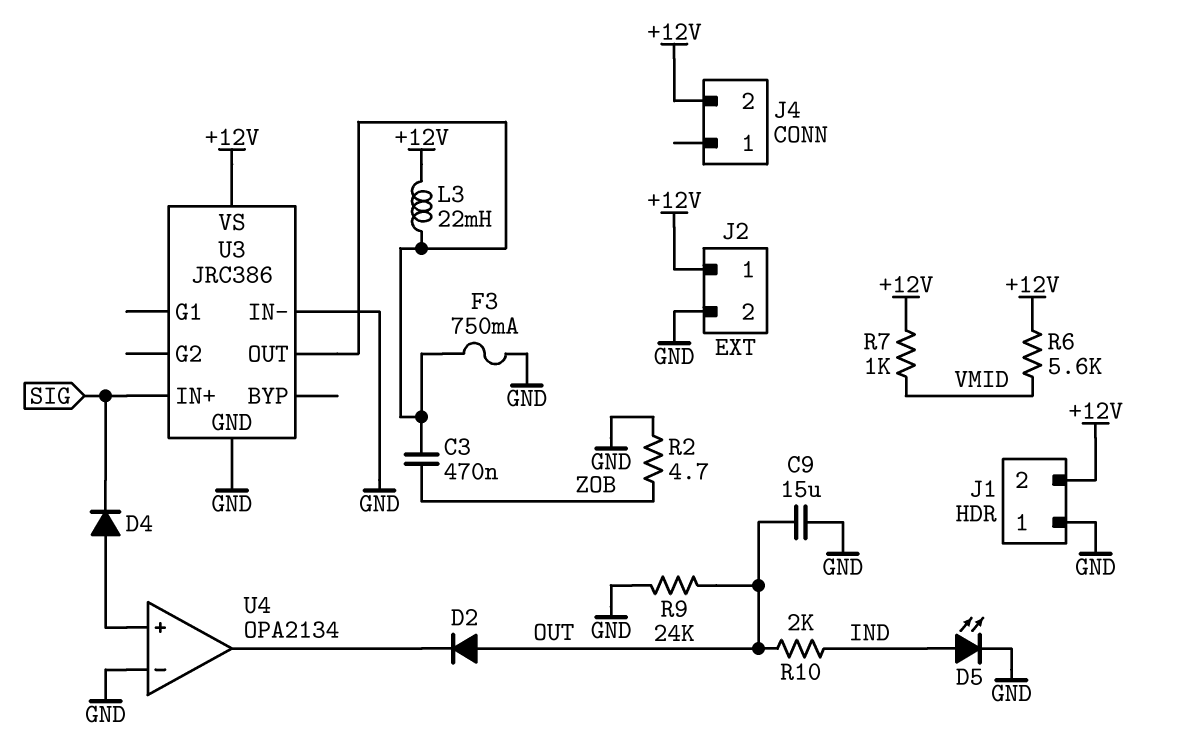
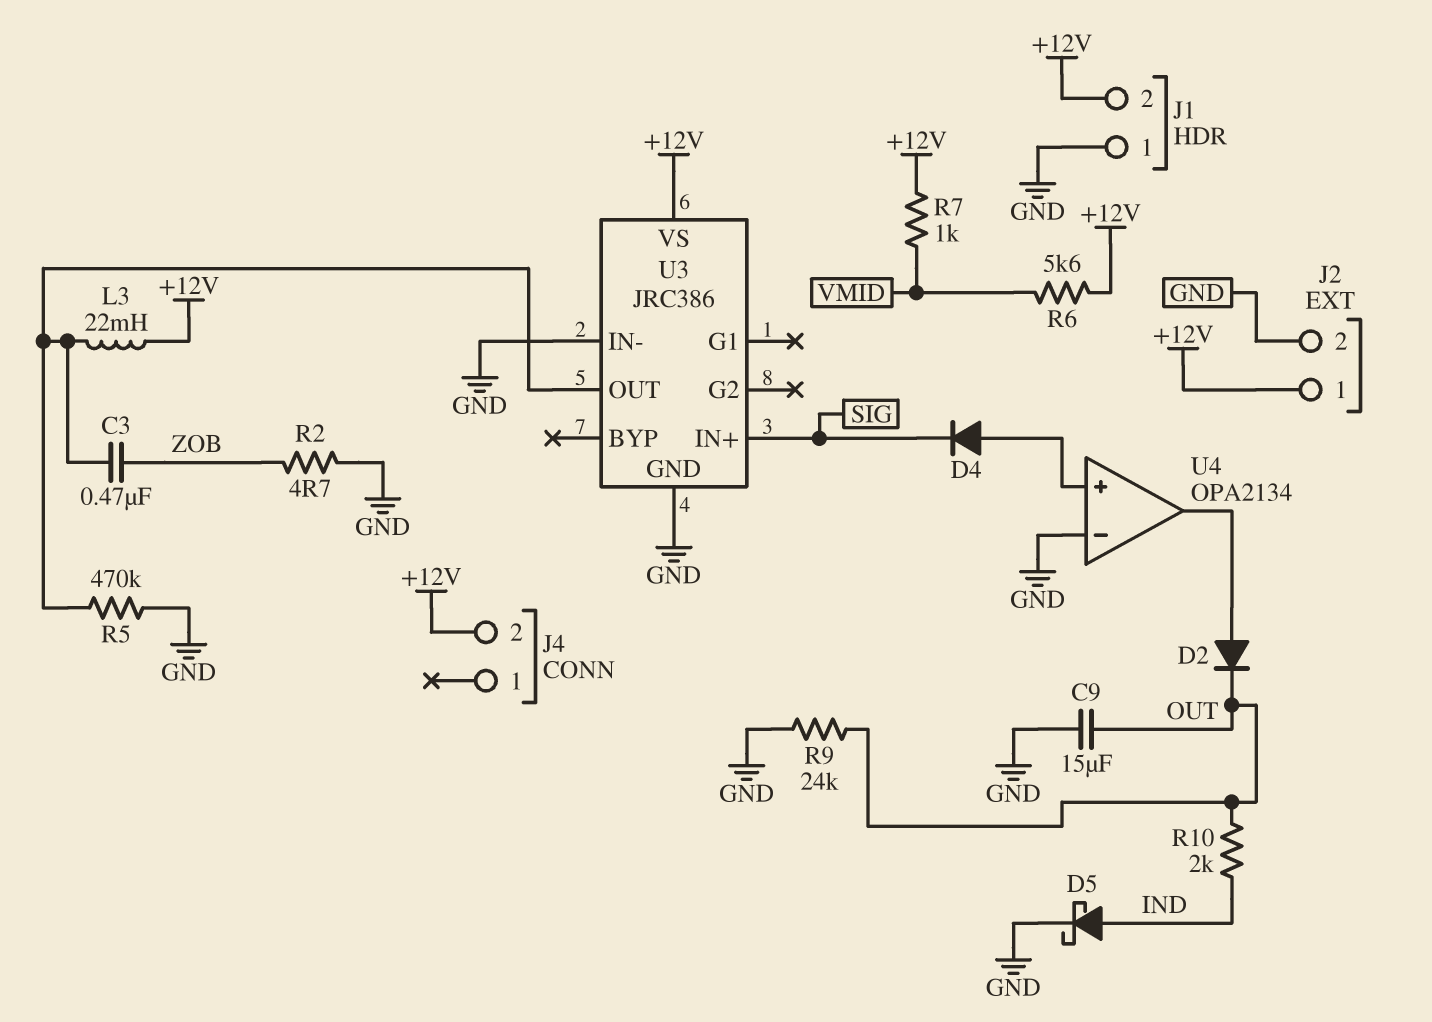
D2: diode (A OUT, K U4/out) -> diode (A U4/out, K OUT)
D5: LED (A IND, K GND) -> schottky (A IND, K GND)
F3: 750mA (GND, U3/OUT) -> none
R5: none -> 470k (GND, U3/OUT)

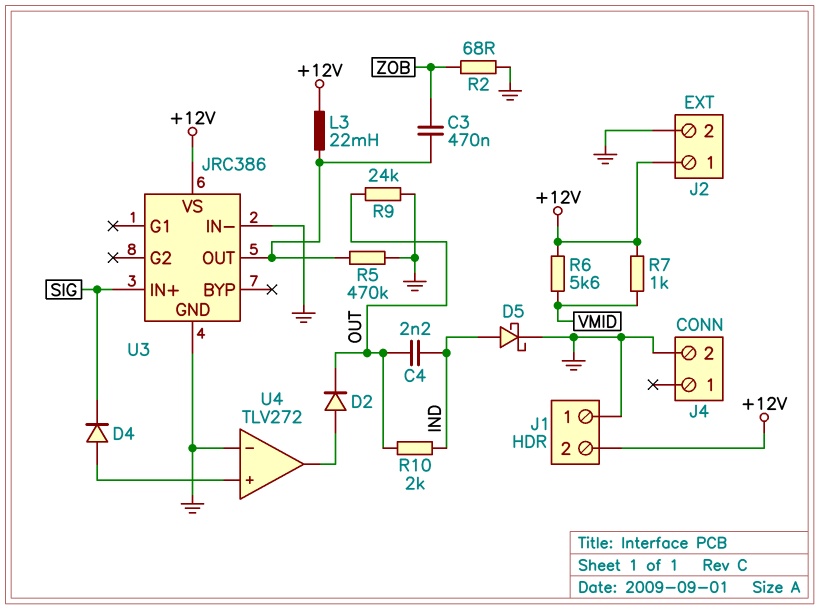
C4: none -> 2.2nF (IND, OUT)
C9: 15uF (GND, OUT) -> none
J4 pin 2: +12V -> GND
R2: 4.7 (GND, ZOB) -> 68 (GND, ZOB)
U4: OPA2134 -> TLV272

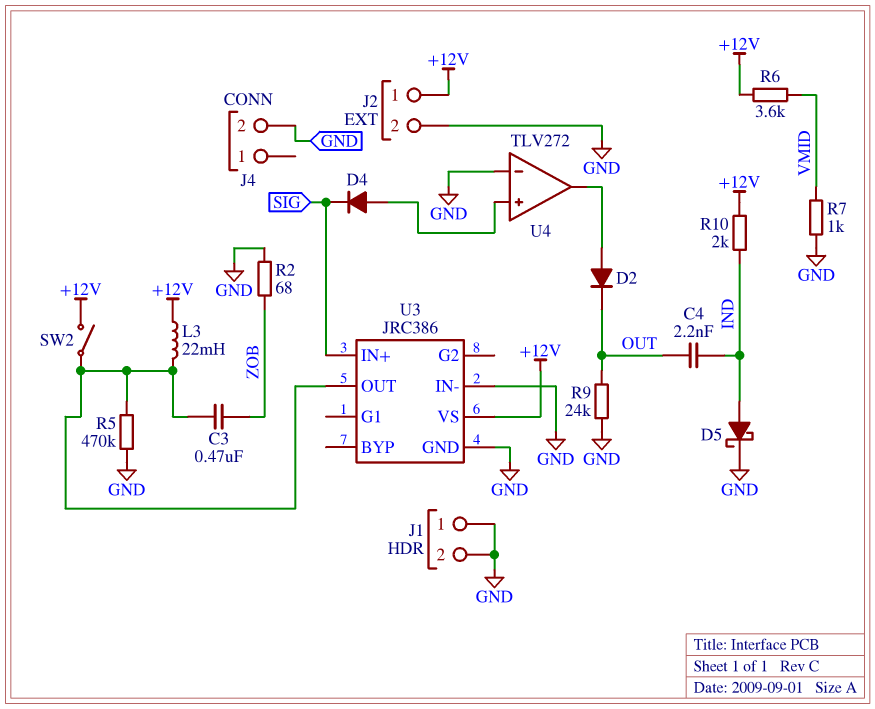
J1 pin 2: +12V -> GND
R6: 5.6k (+12V, VMID) -> 3.6k (+12V, VMID)
R7: 1k (+12V, VMID) -> 1k (GND, VMID)
R10: 2k (IND, OUT) -> 2k (+12V, IND)
SW2: none -> switch (+12V, U3/OUT)

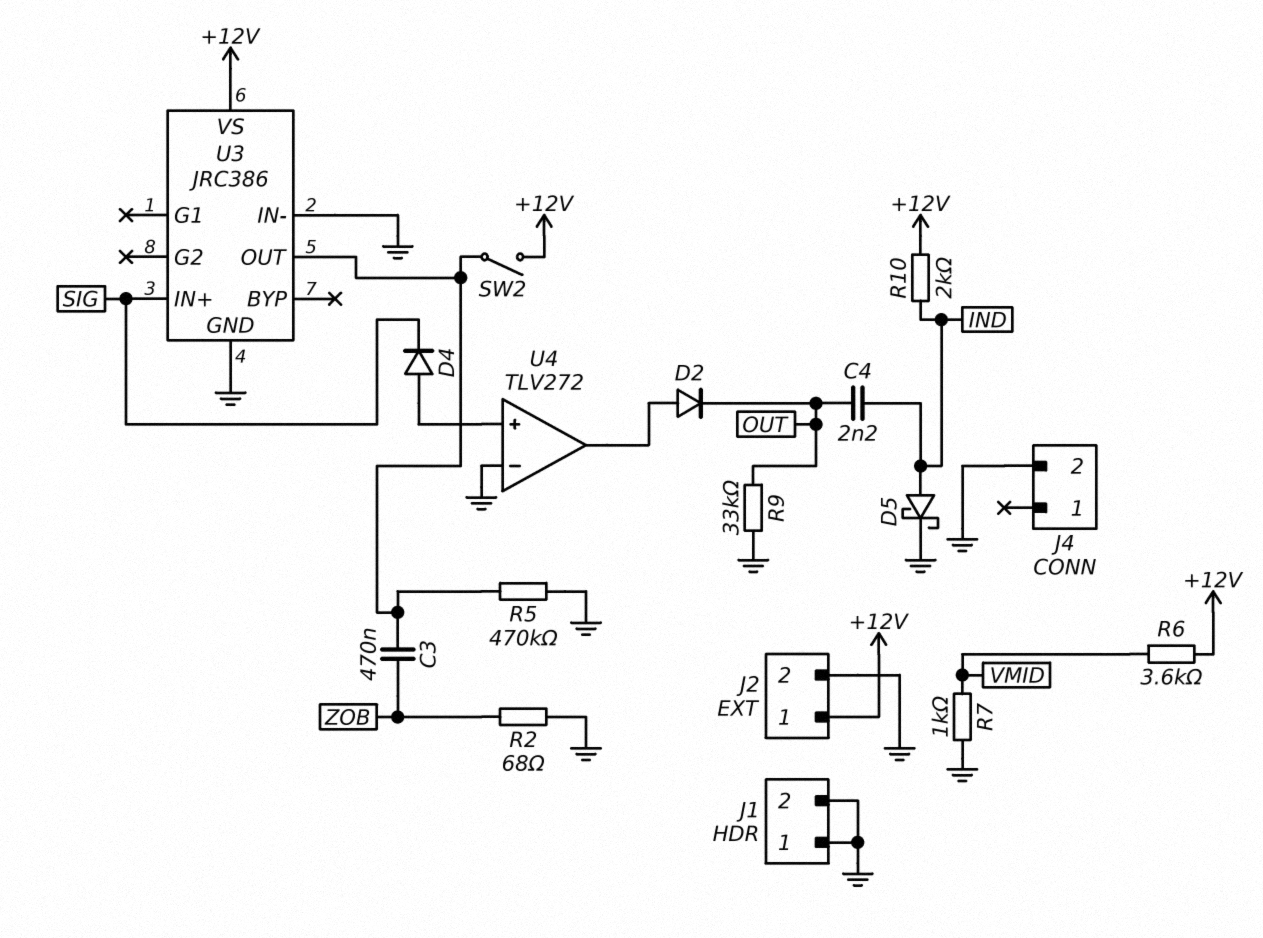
L3: 22mH (+12V, U3/OUT) -> none
R9: 24k (GND, OUT) -> 33k (GND, OUT)

